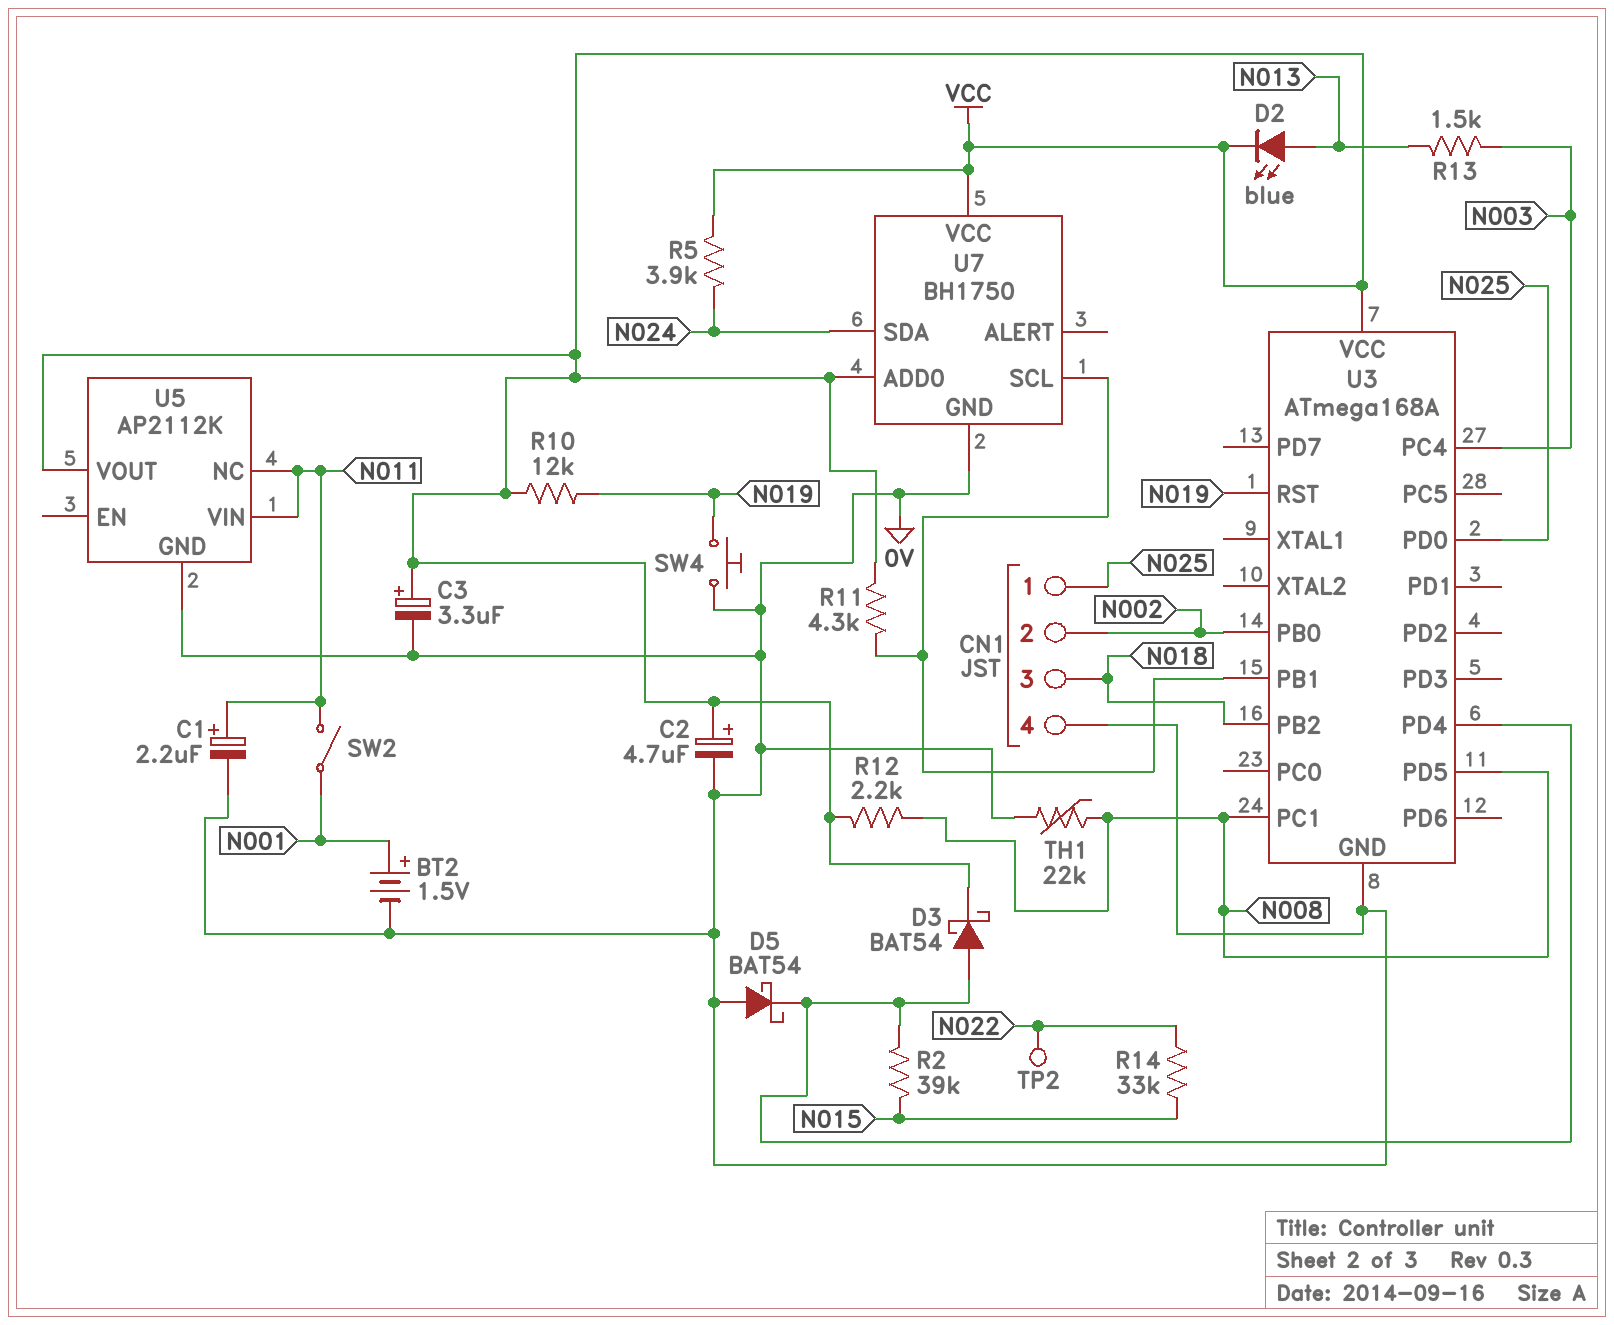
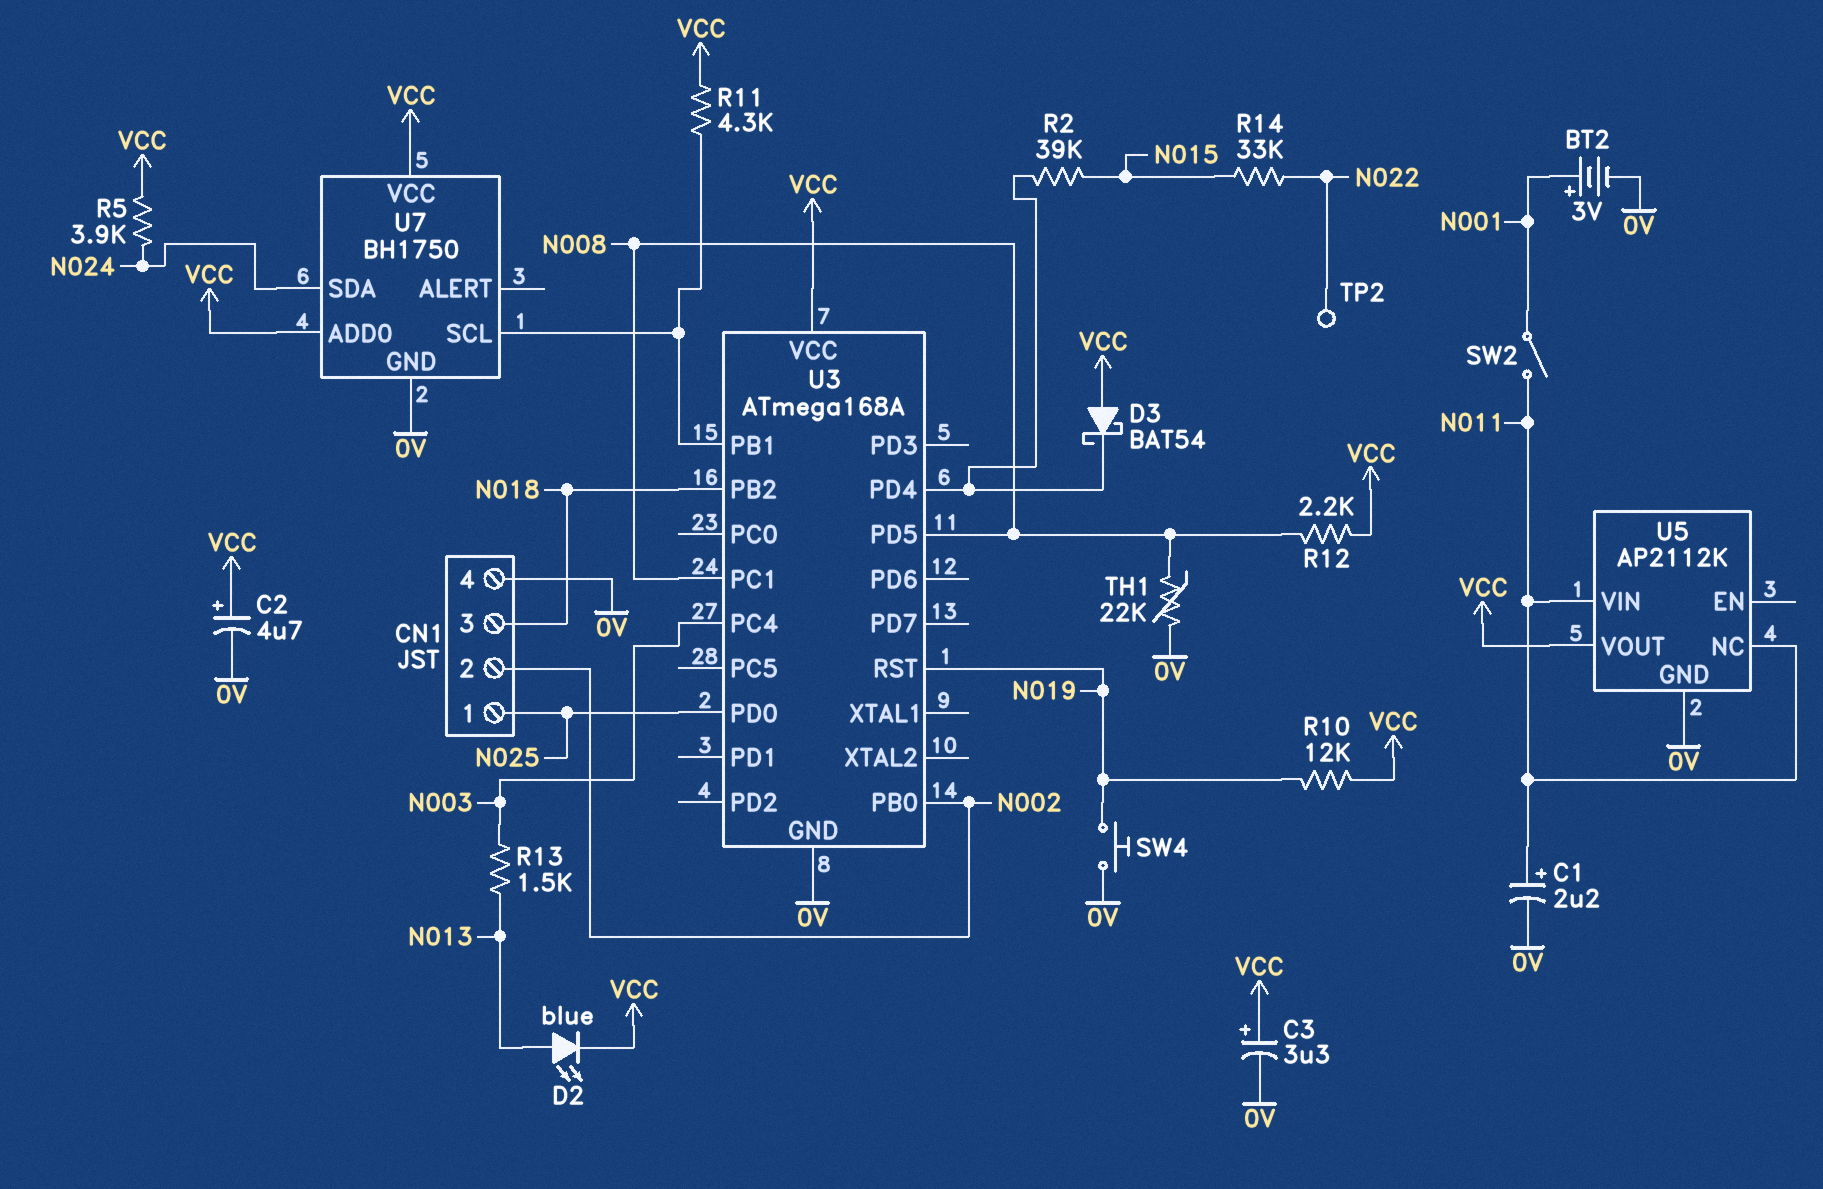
BT2: 1.5V (plus N001, minus 0V) -> 3V (plus N001, minus 0V)
D3: schottky BAT54 (A U3/PD4, K VCC) -> schottky BAT54 (A VCC, K U3/PD4)
D5: schottky BAT54 (A 0V, K U3/PD4) -> none

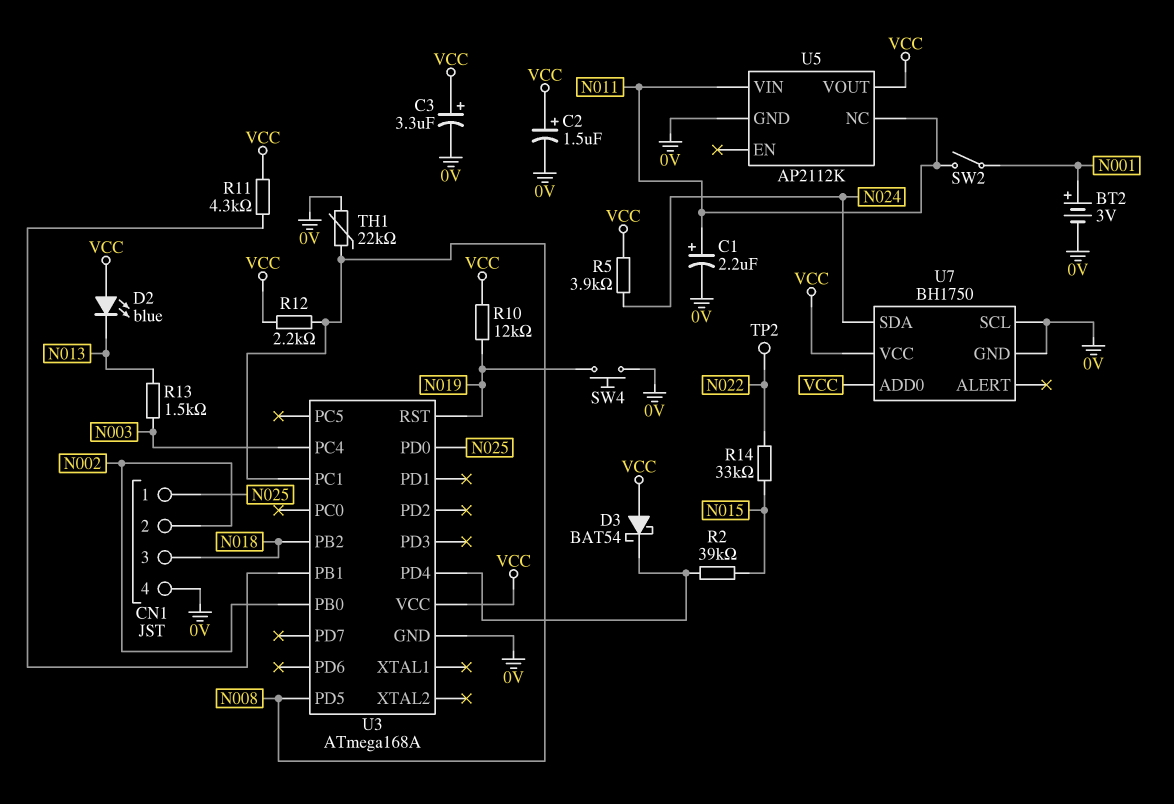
C2: 4.7uF (plus VCC, minus 0V) -> 1.5uF (plus VCC, minus 0V)
D2: LED blue (A N013, K VCC) -> LED blue (A VCC, K N013)
U7 pin SCL: U3/PB1 -> 0V

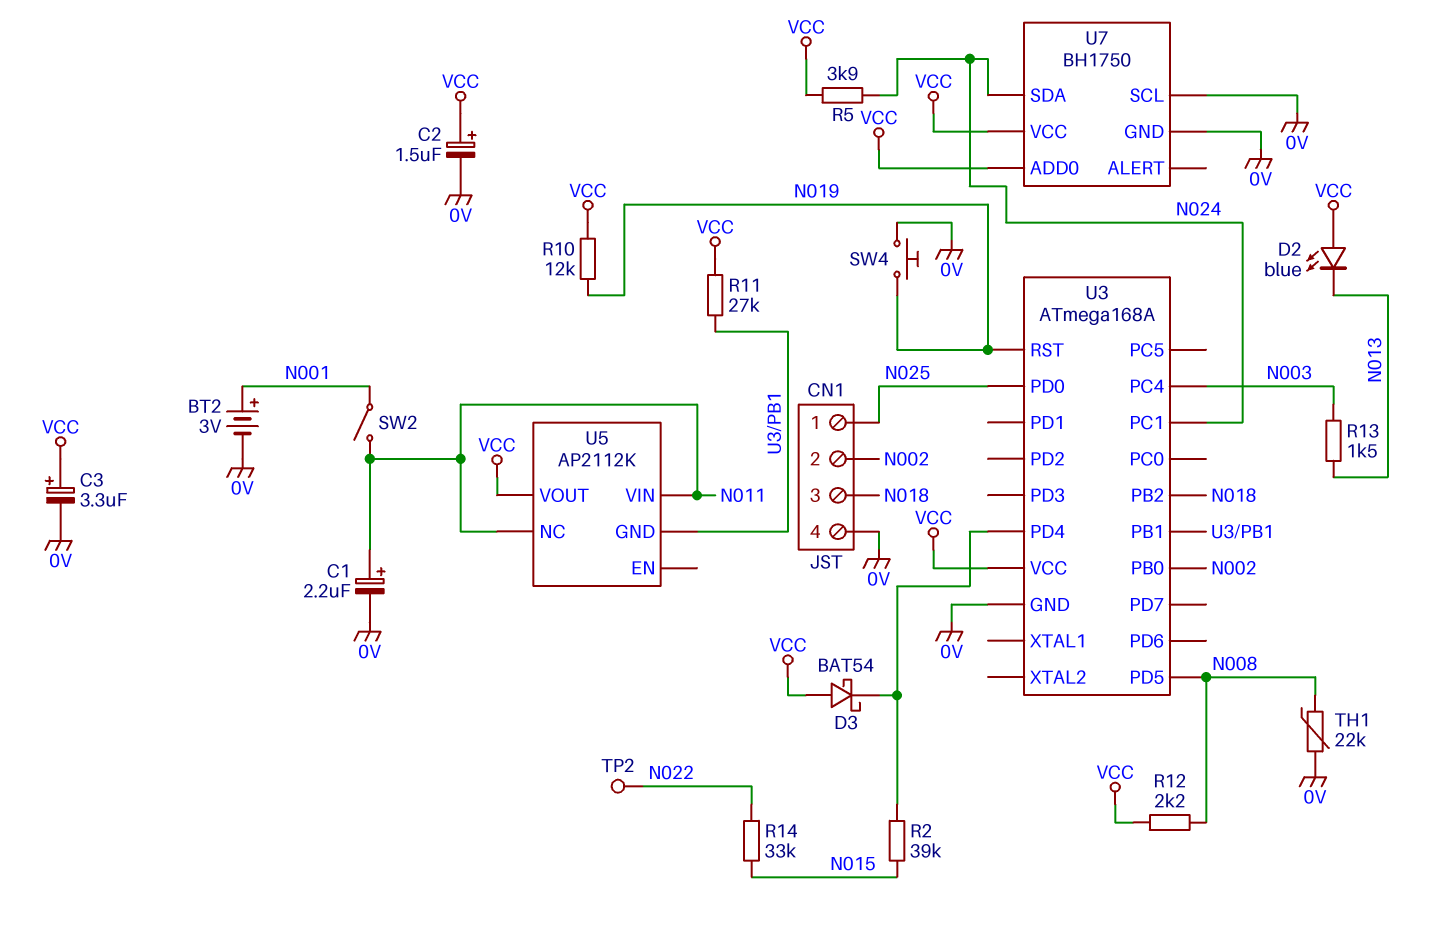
R11: 4.3k (U3/PB1, VCC) -> 27k (U3/PB1, VCC)
U3 pin PC1: N008 -> N024
U5 pin GND: 0V -> U3/PB1

